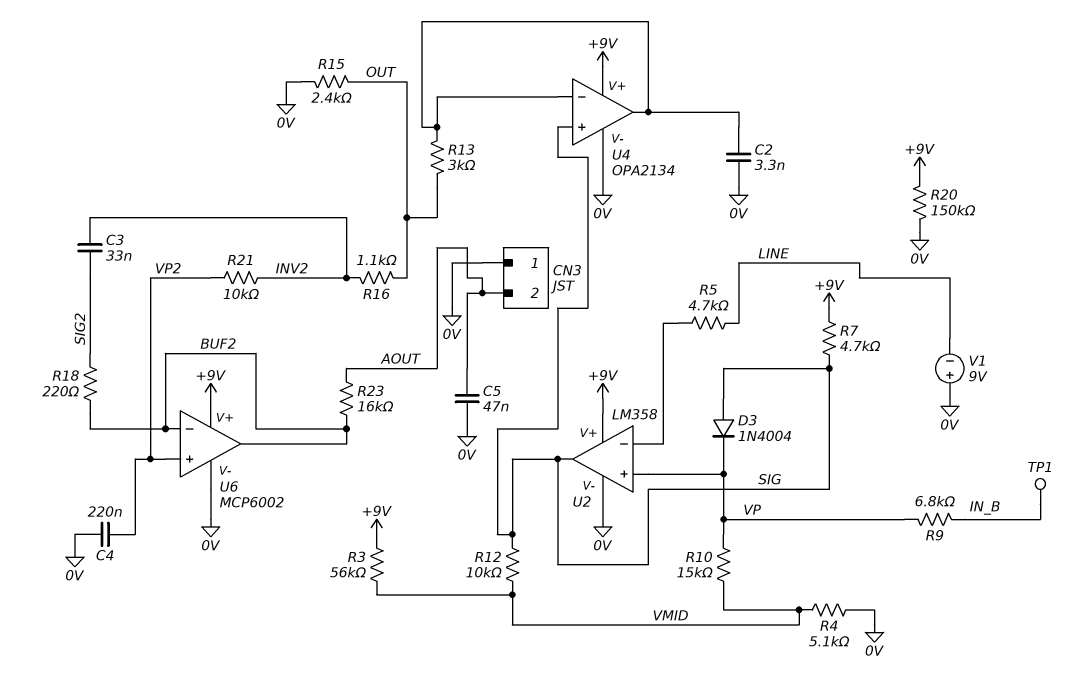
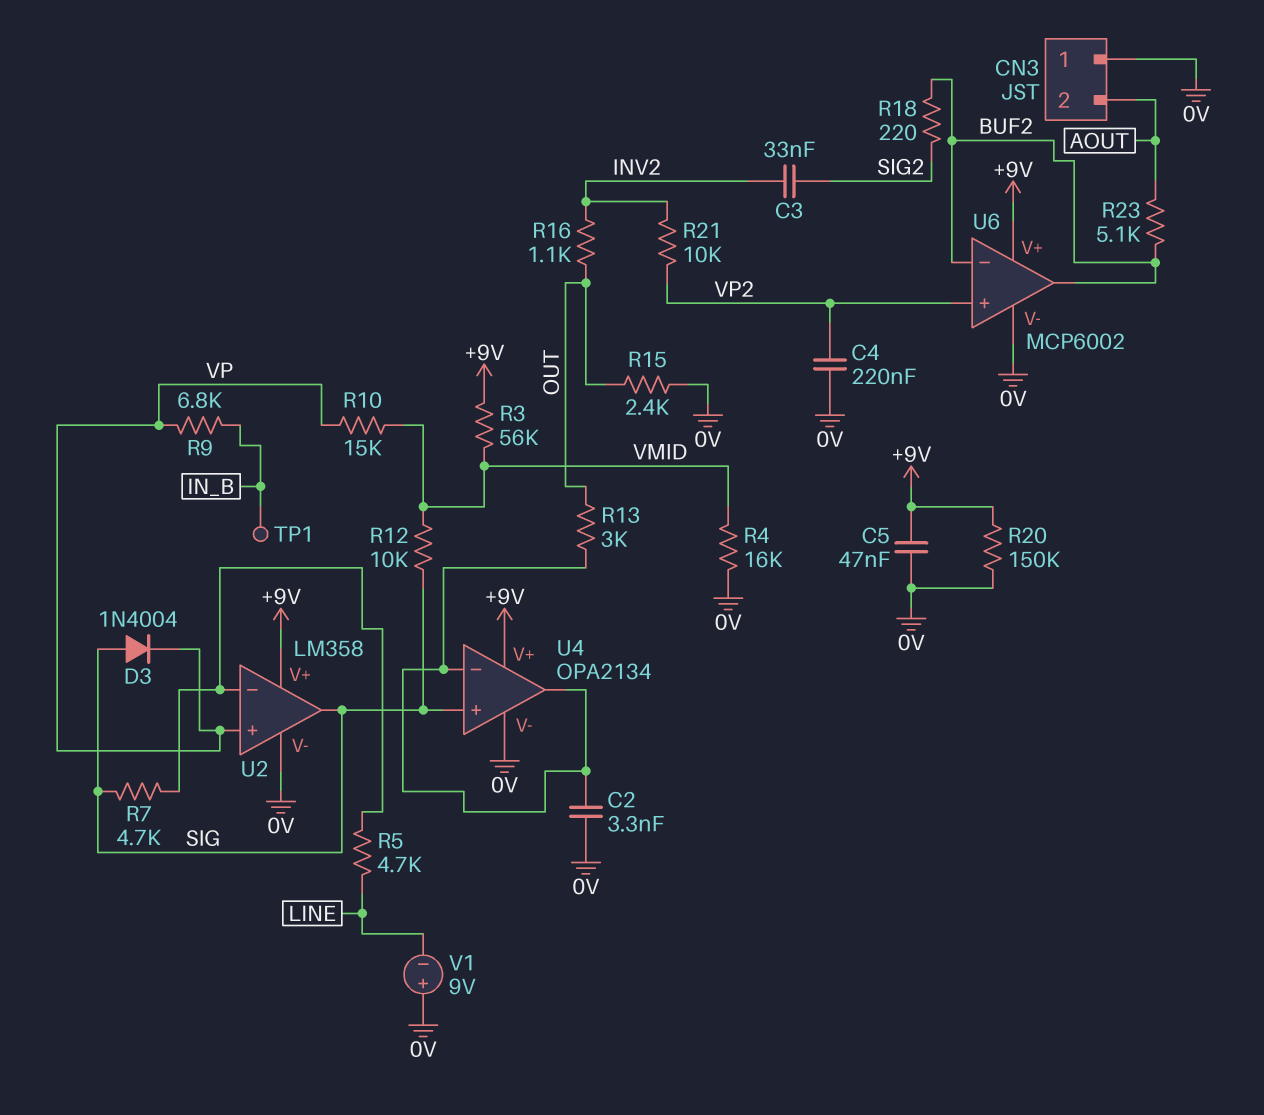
C5: 47nF (0V, AOUT) -> 47nF (+9V, 0V)
R4: 5.1k (0V, VMID) -> 16k (0V, VMID)
R7: 4.7k (+9V, SIG) -> 4.7k (SIG, U2/in-)
R23: 16k (AOUT, BUF2) -> 5.1k (AOUT, BUF2)

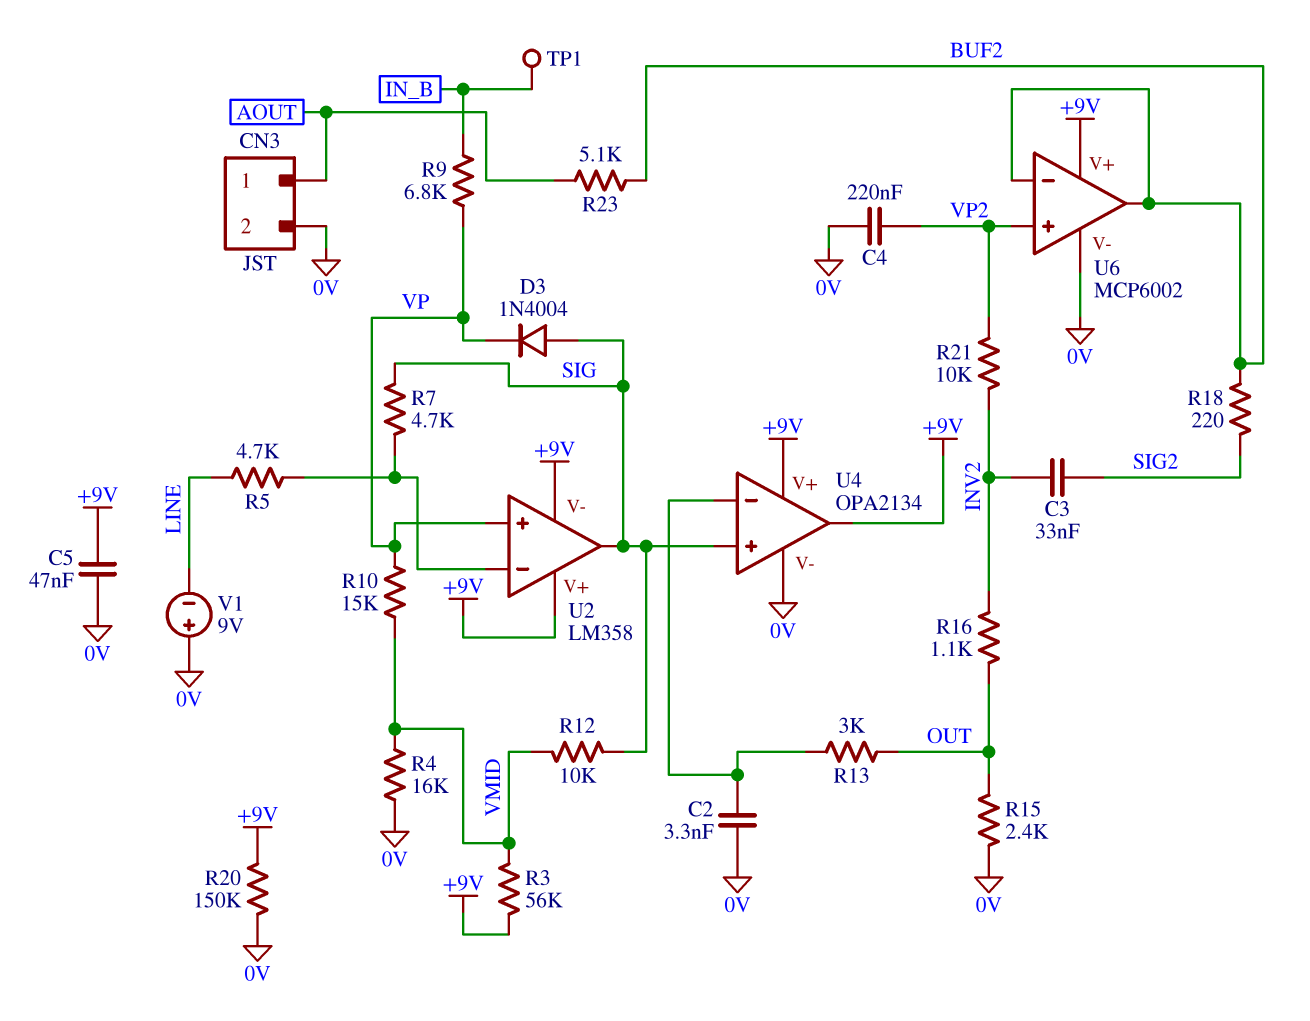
CN3 pin 1: 0V -> AOUT
CN3 pin 2: AOUT -> 0V
U2 pin V-: 0V -> +9V
U4 pin out: U4/in- -> +9V

